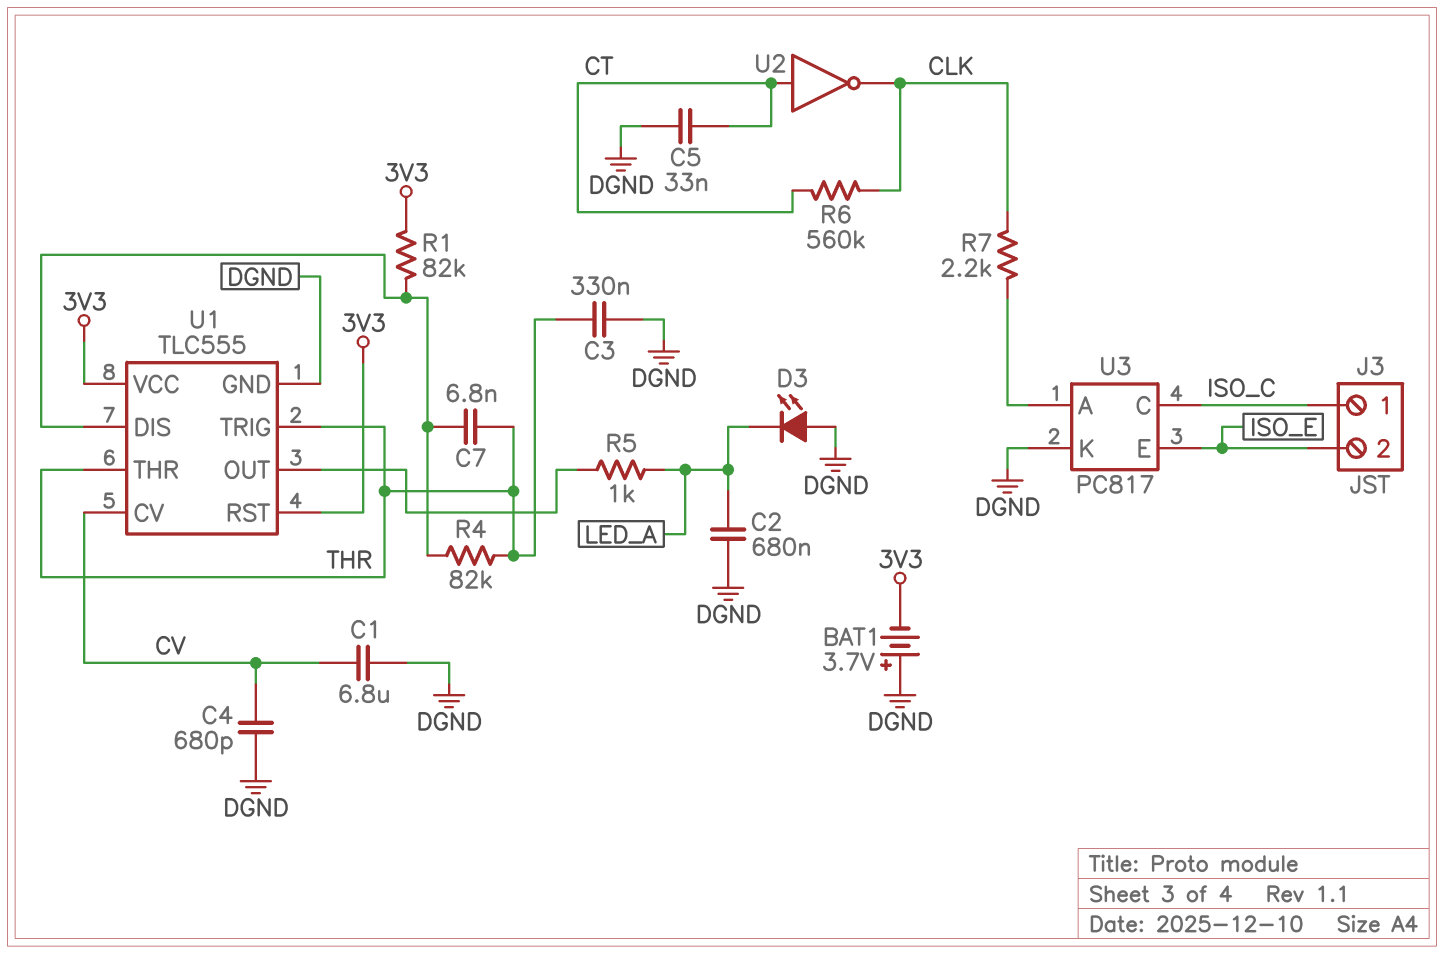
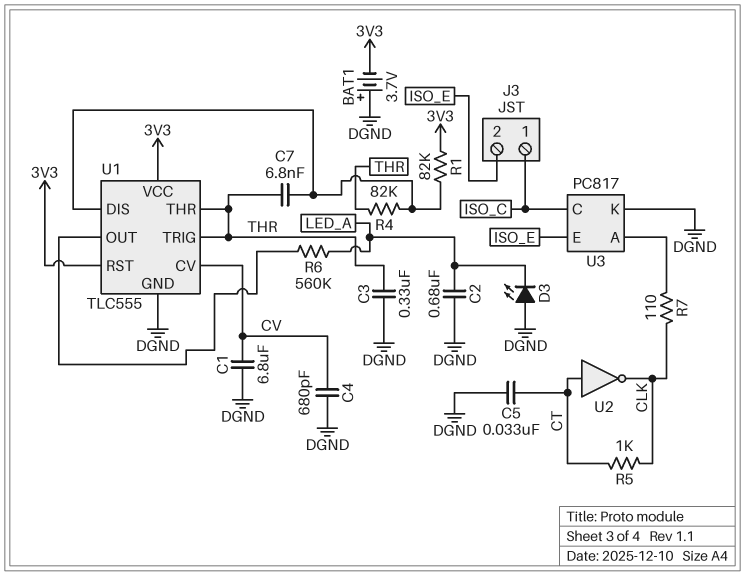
R5: 1k (LED_A, U1/OUT) -> 1k (CLK, CT)
R6: 560k (CLK, CT) -> 560k (LED_A, U1/OUT)
R7: 2.2k (CLK, U3/A) -> 110 (CLK, U3/A)

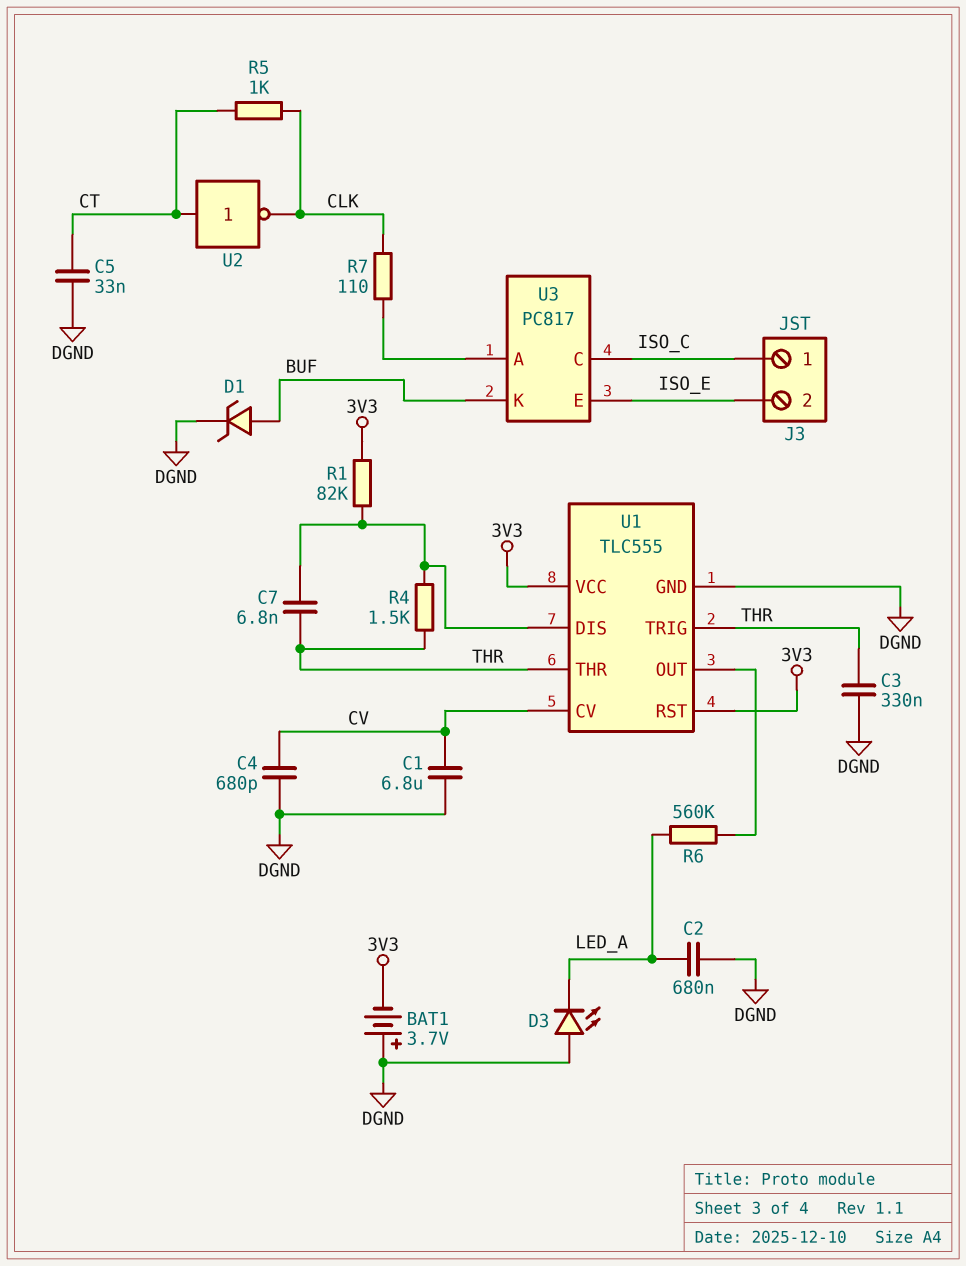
D1: none -> zener (A BUF, K DGND)
R4: 82k (THR, U1/DIS) -> 1.5k (THR, U1/DIS)
U3 pin K: DGND -> BUF

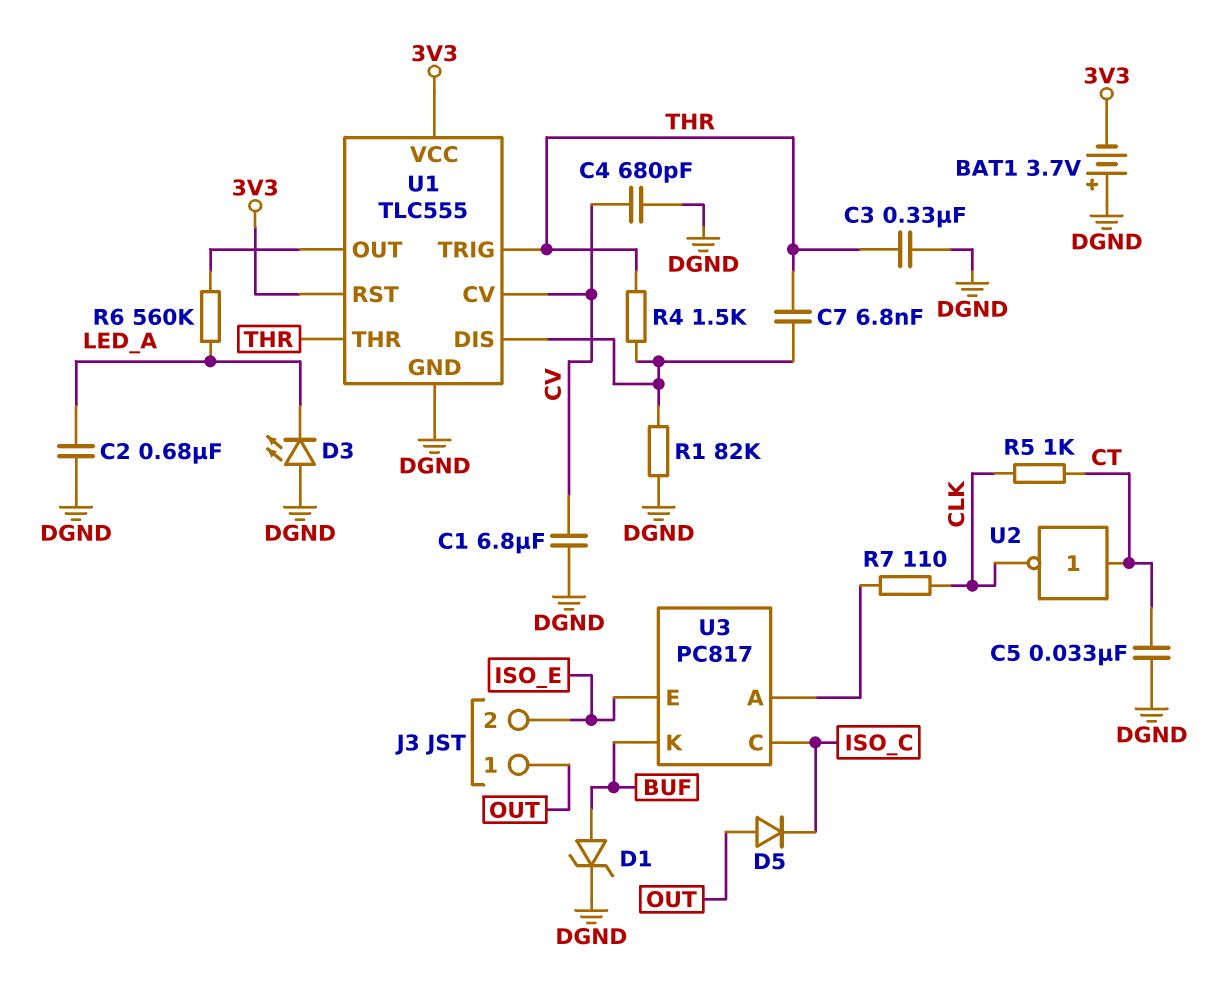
D5: none -> diode (A OUT, K ISO_C)
J3 pin 1: ISO_C -> OUT
R1: 82k (3V3, U1/DIS) -> 82k (DGND, U1/DIS)

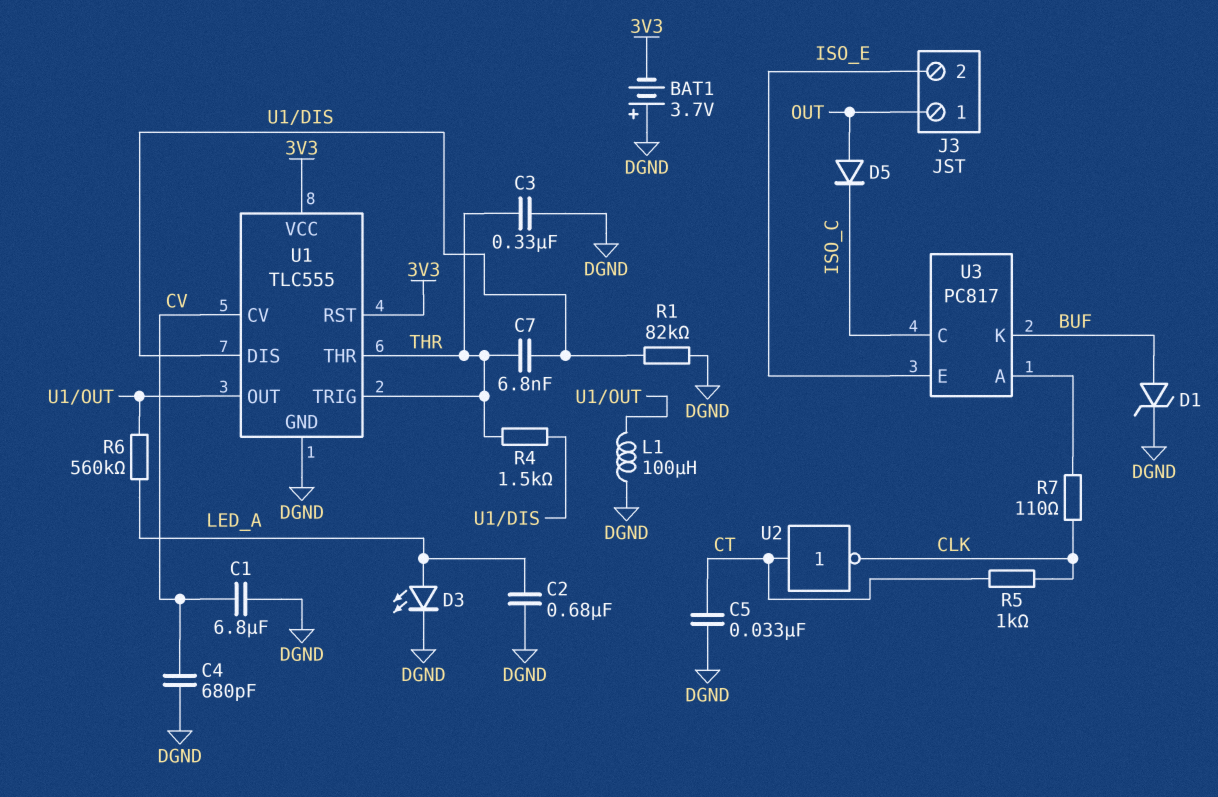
D3: LED (A DGND, K LED_A) -> LED (A LED_A, K DGND)
L1: none -> 100uH (DGND, U1/OUT)

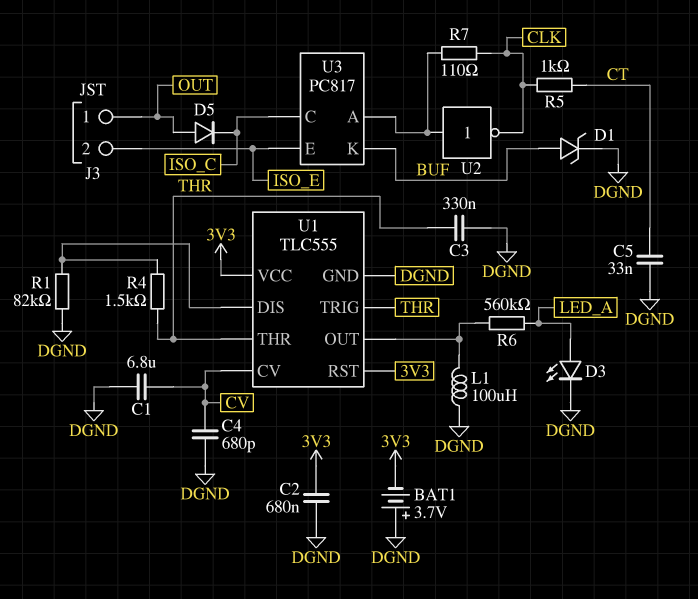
C2: 680nF (DGND, LED_A) -> 680nF (3V3, DGND)
C7: 6.8nF (THR, U1/DIS) -> none
U2: NOT (in CT, out CLK) -> NOT (in U3/A, out CLK)

